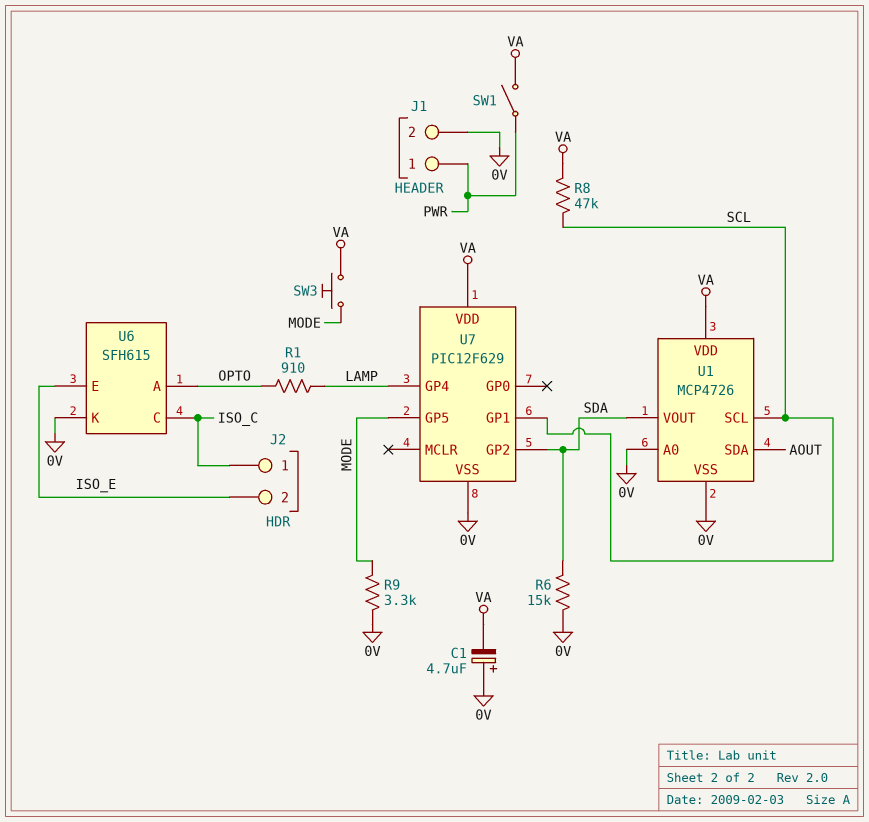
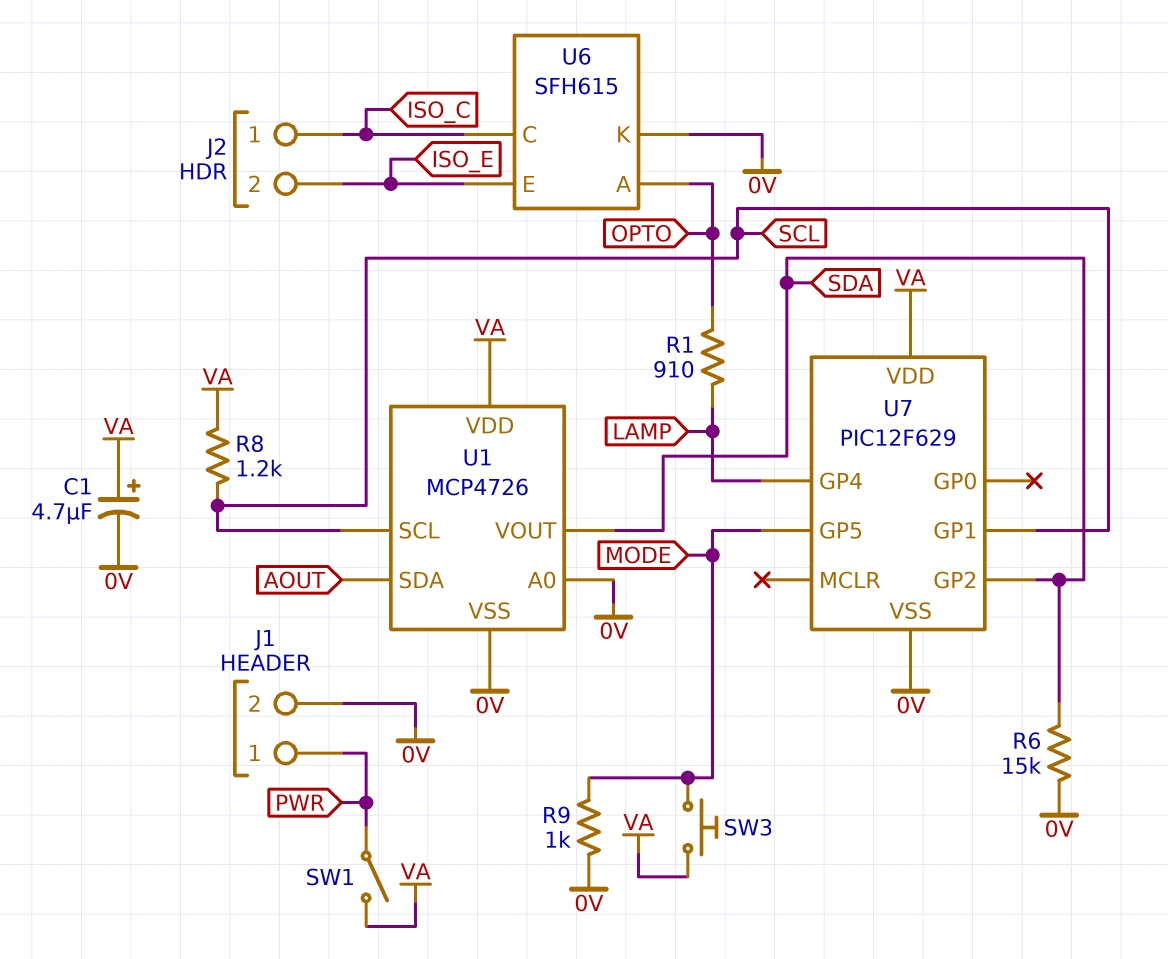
C1: 4.7uF (plus 0V, minus VA) -> 4.7uF (plus VA, minus 0V)
R8: 47k (SCL, VA) -> 1.2k (SCL, VA)
R9: 3.3k (0V, MODE) -> 1k (0V, MODE)

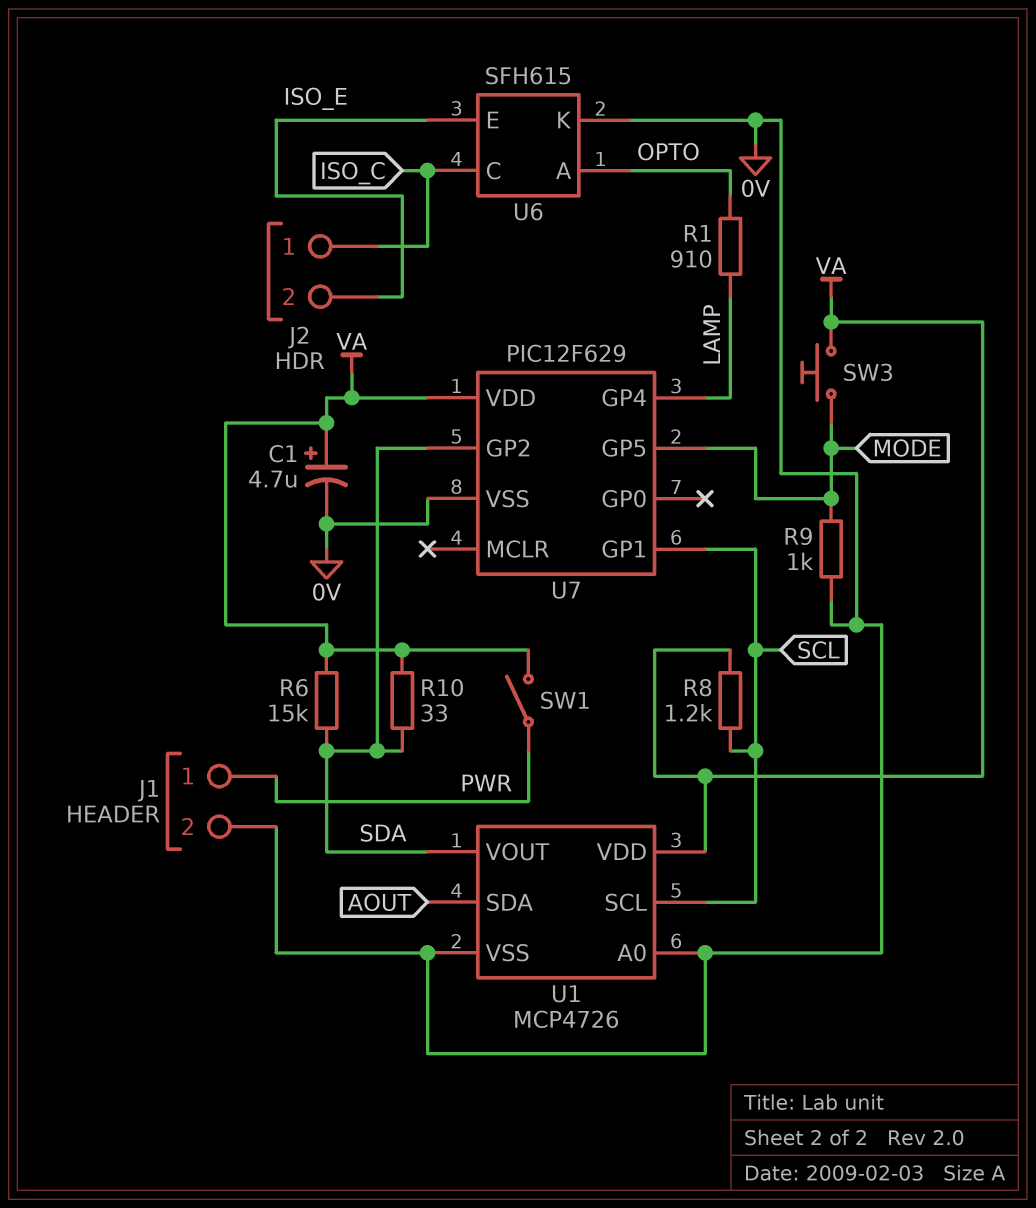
R6: 15k (0V, SDA) -> 15k (SDA, VA)
R10: none -> 33 (SDA, VA)

